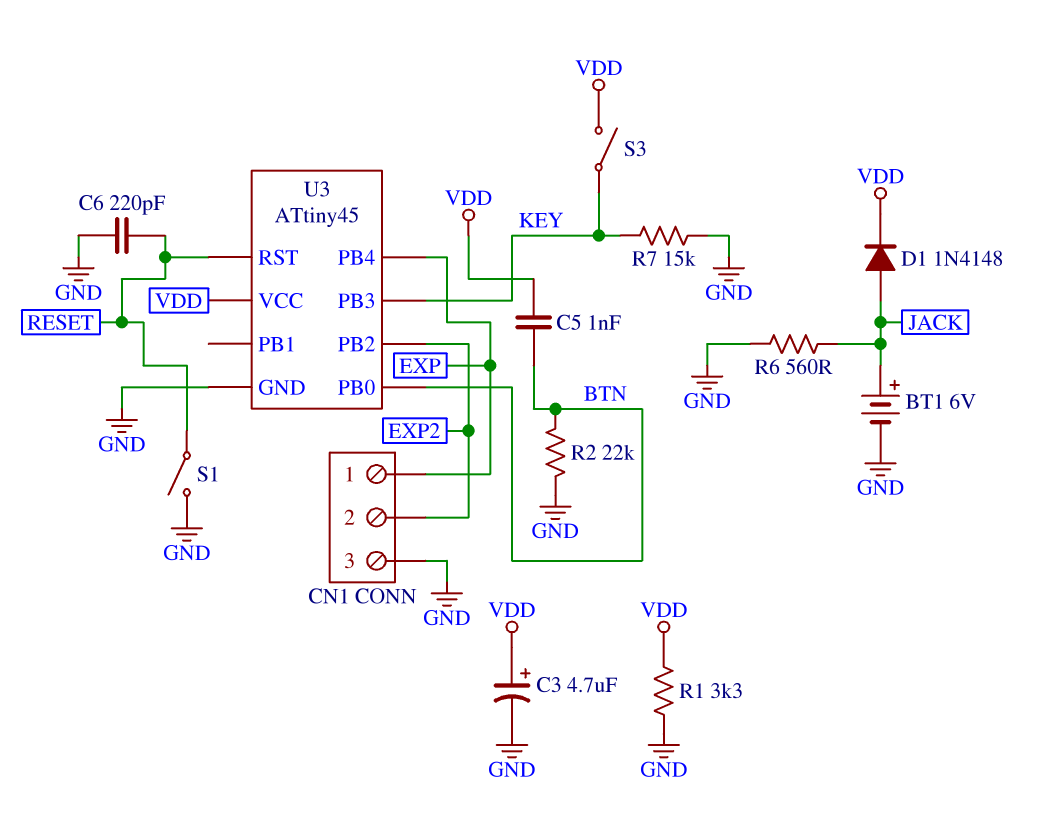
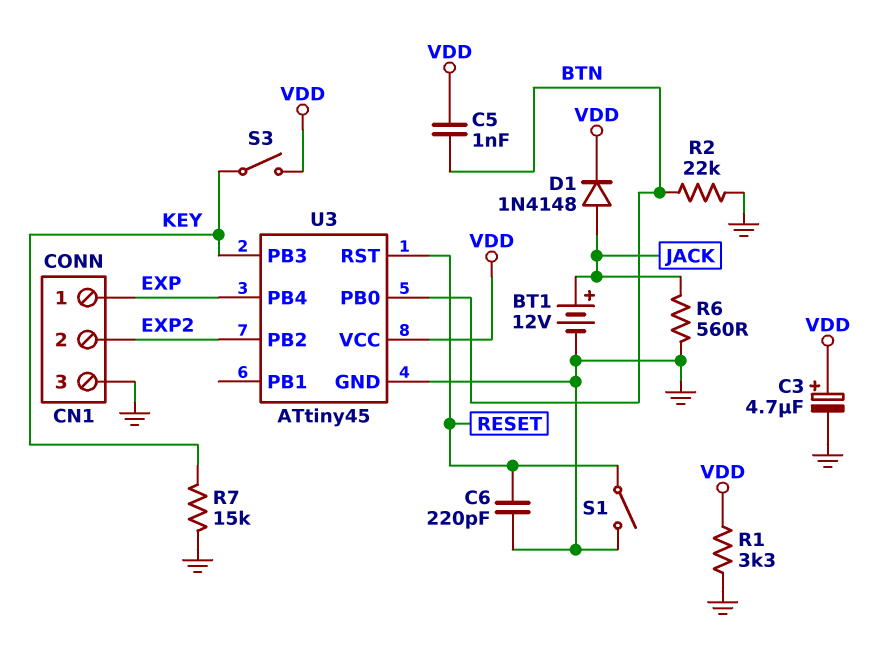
BT1: 6V (plus JACK, minus GND) -> 12V (plus JACK, minus GND)

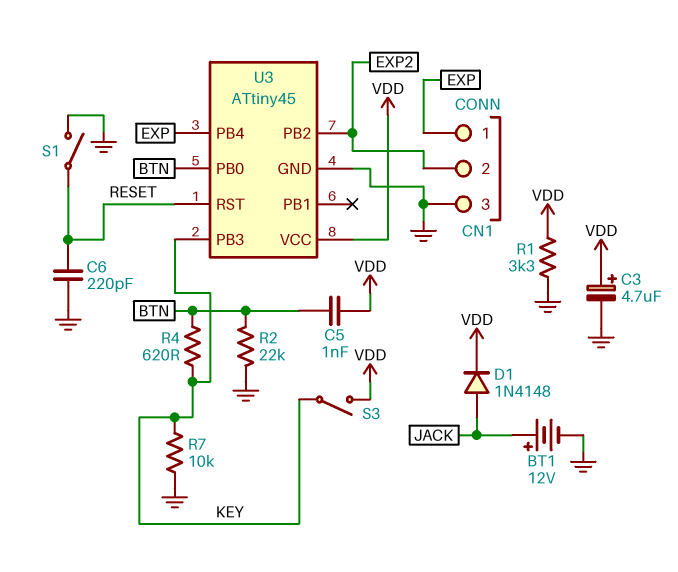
R4: none -> 620 (BTN, KEY)
R6: 560 (GND, JACK) -> none
R7: 15k (GND, KEY) -> 10k (GND, KEY)

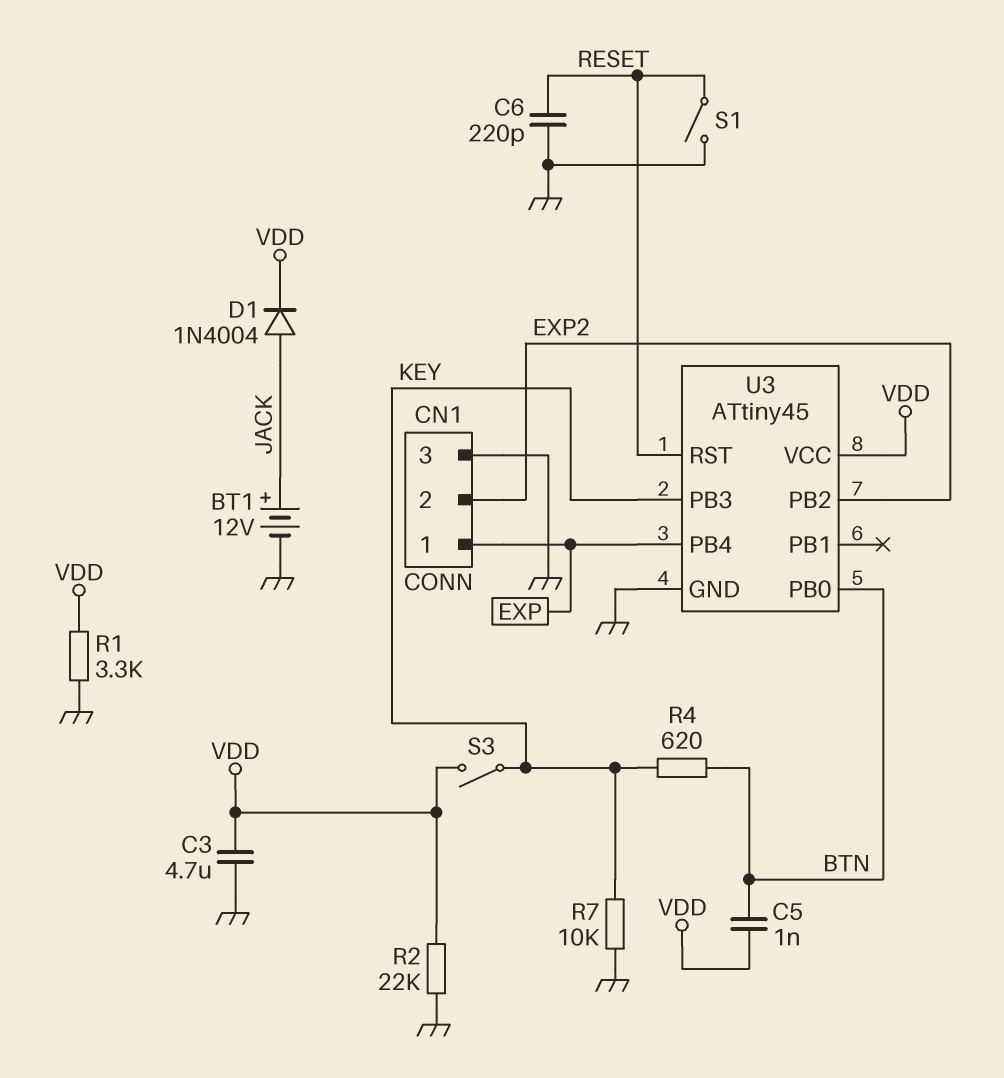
C3: 4.7uF (plus VDD, minus GND) -> 4.7uF (GND, VDD)
D1: diode 1N4148 (A JACK, K VDD) -> diode 1N4004 (A JACK, K VDD)
R2: 22k (BTN, GND) -> 22k (GND, VDD)

